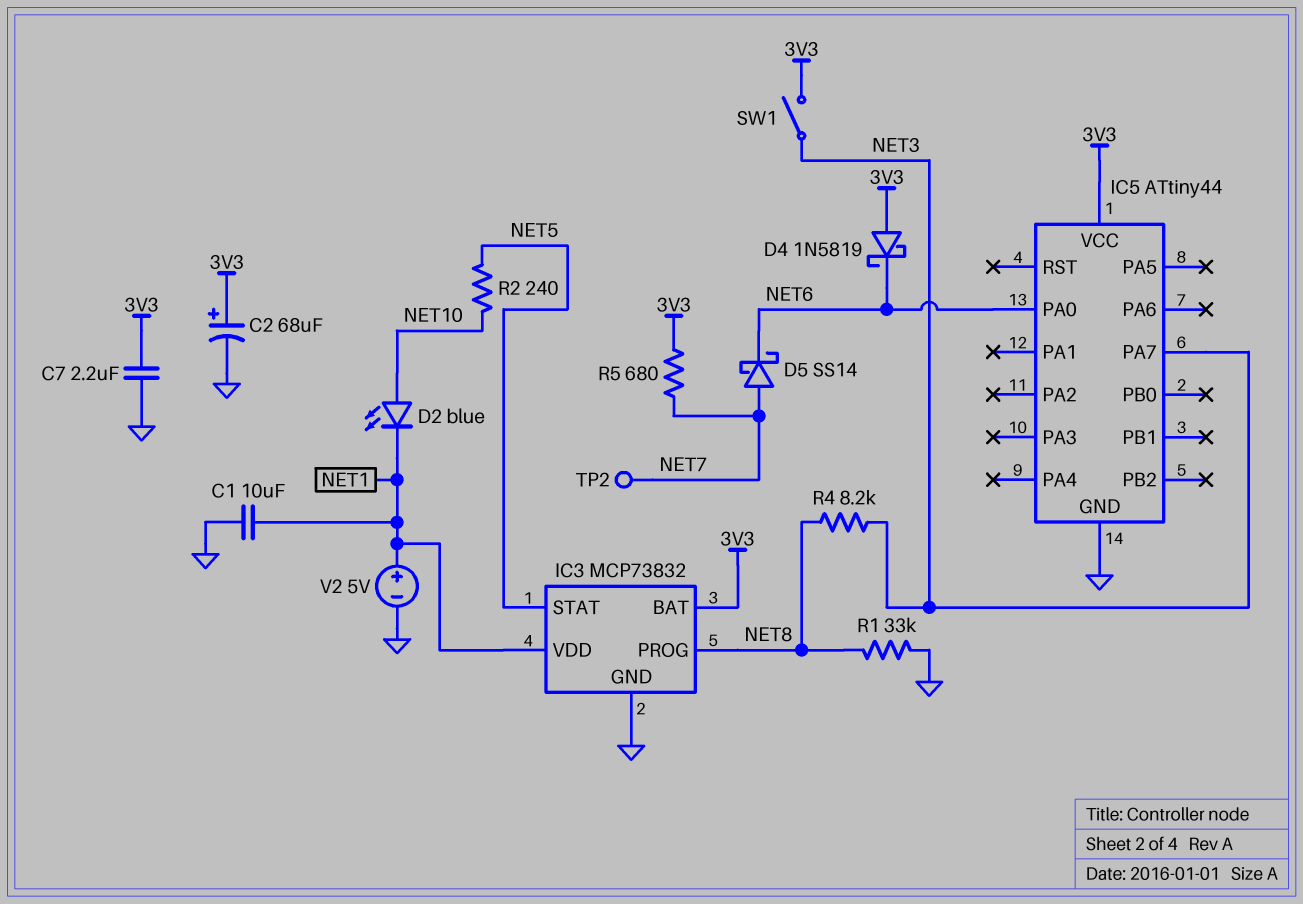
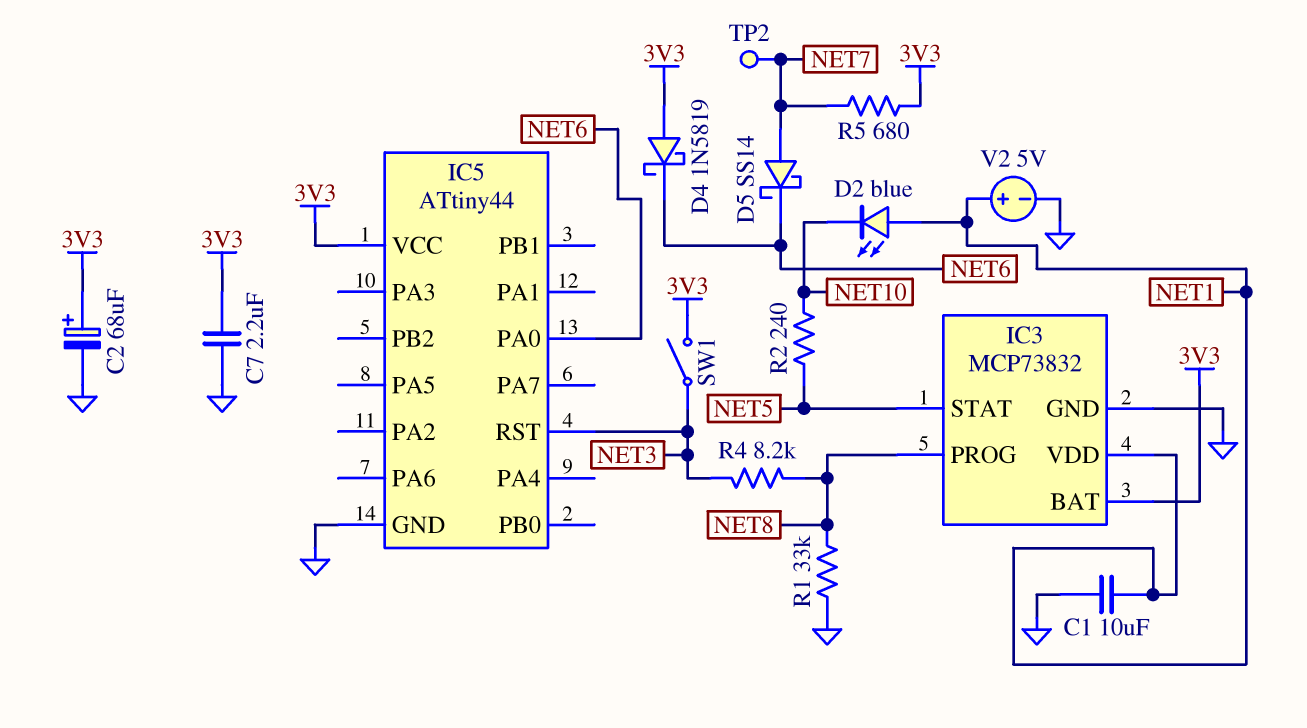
D2: LED blue (A NET10, K NET1) -> LED blue (A NET1, K NET10)
IC5 pin PA7: NET3 -> none
IC5 pin RST: none -> NET3

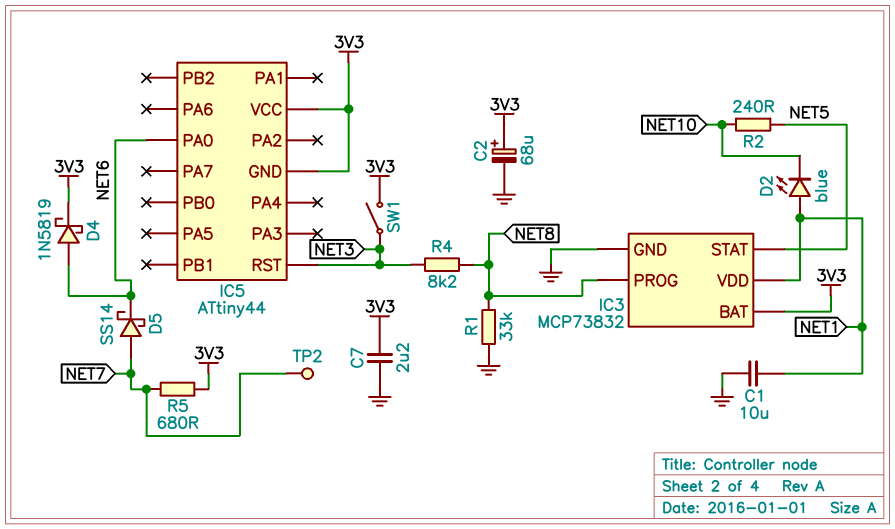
D4: schottky 1N5819 (A 3V3, K NET6) -> schottky 1N5819 (A NET6, K 3V3)
IC5 pin GND: GND -> 3V3
V2: 5V (plus NET1, minus GND) -> none

